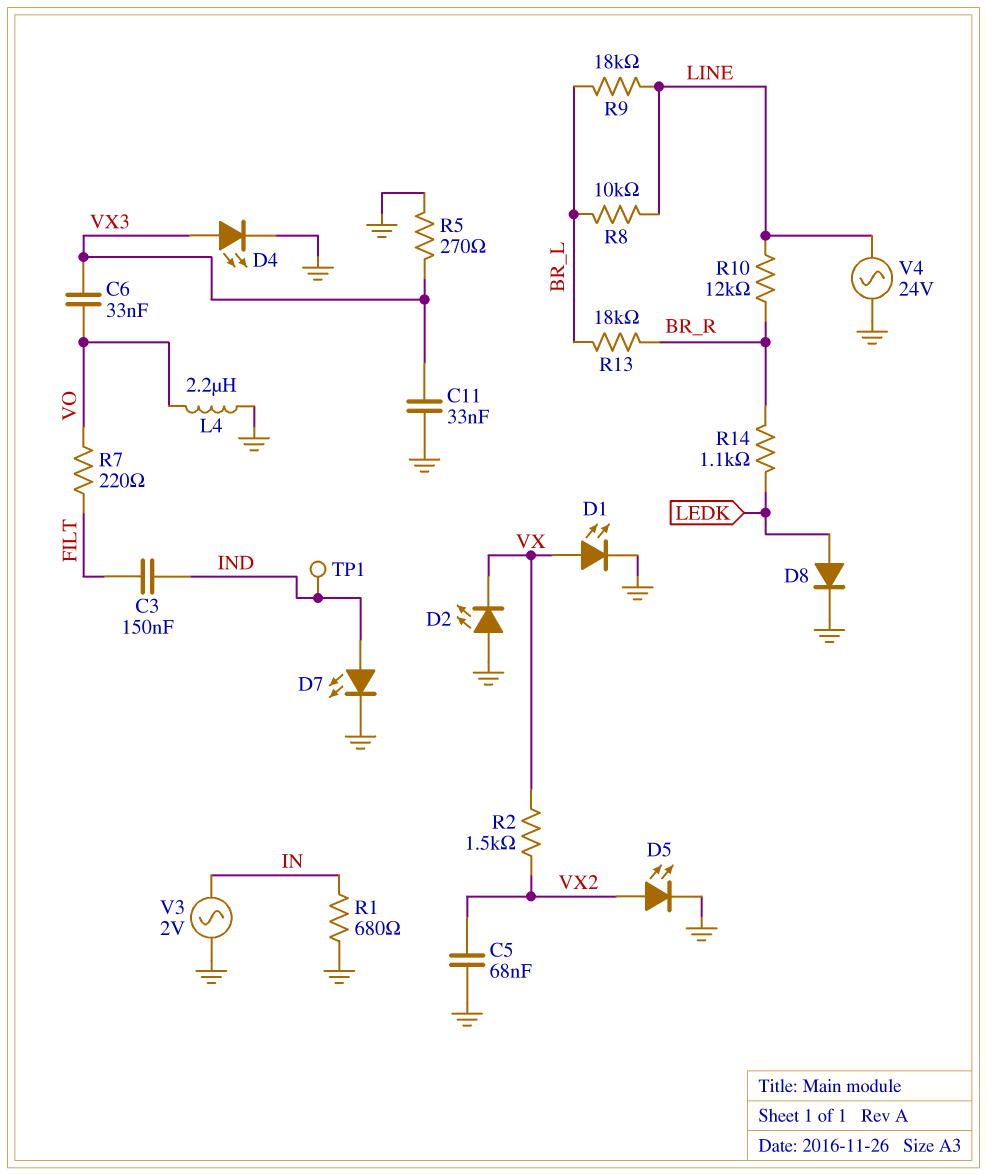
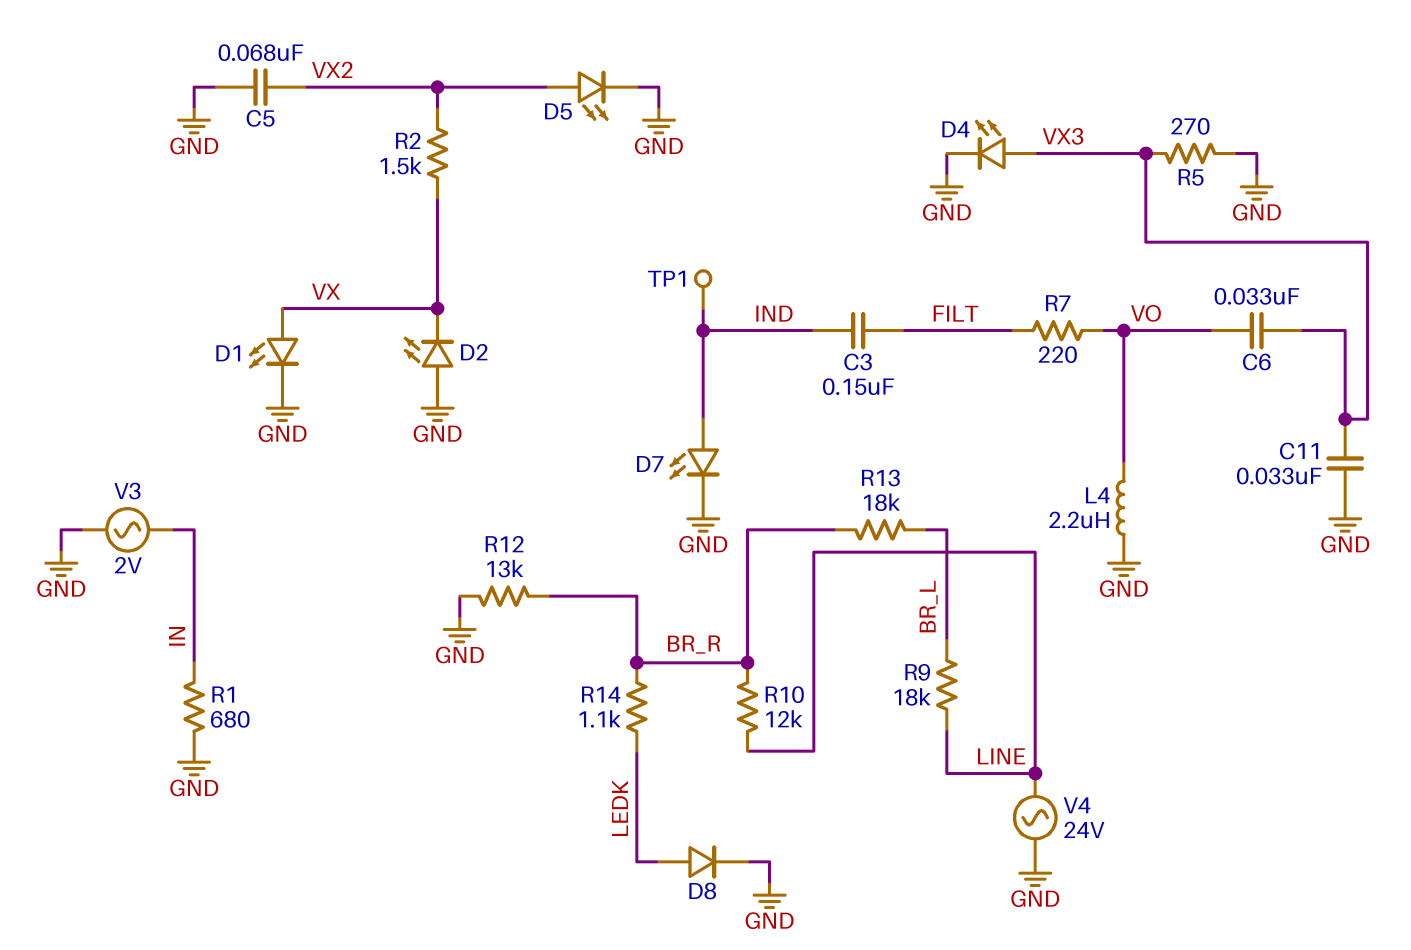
R8: 10k (BR_L, LINE) -> none
R12: none -> 13k (BR_R, GND)

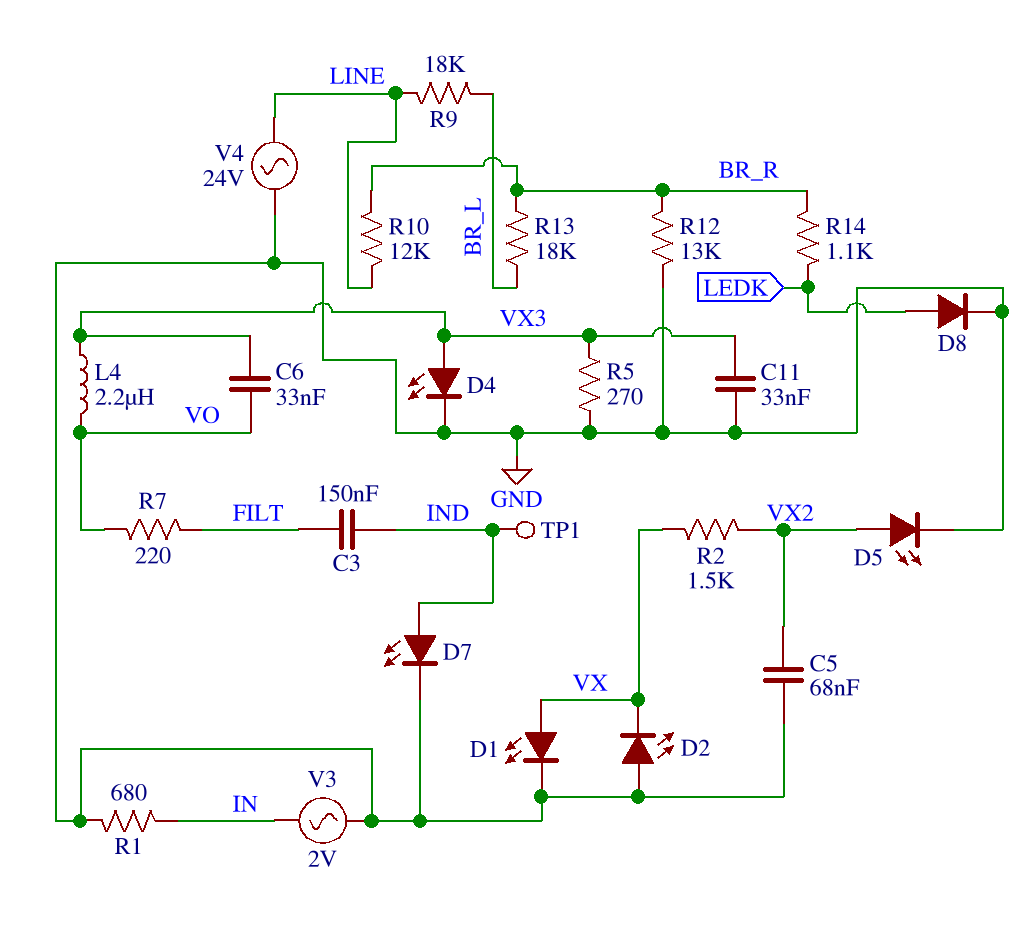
L4: 2.2uH (GND, VO) -> 2.2uH (VO, VX3)

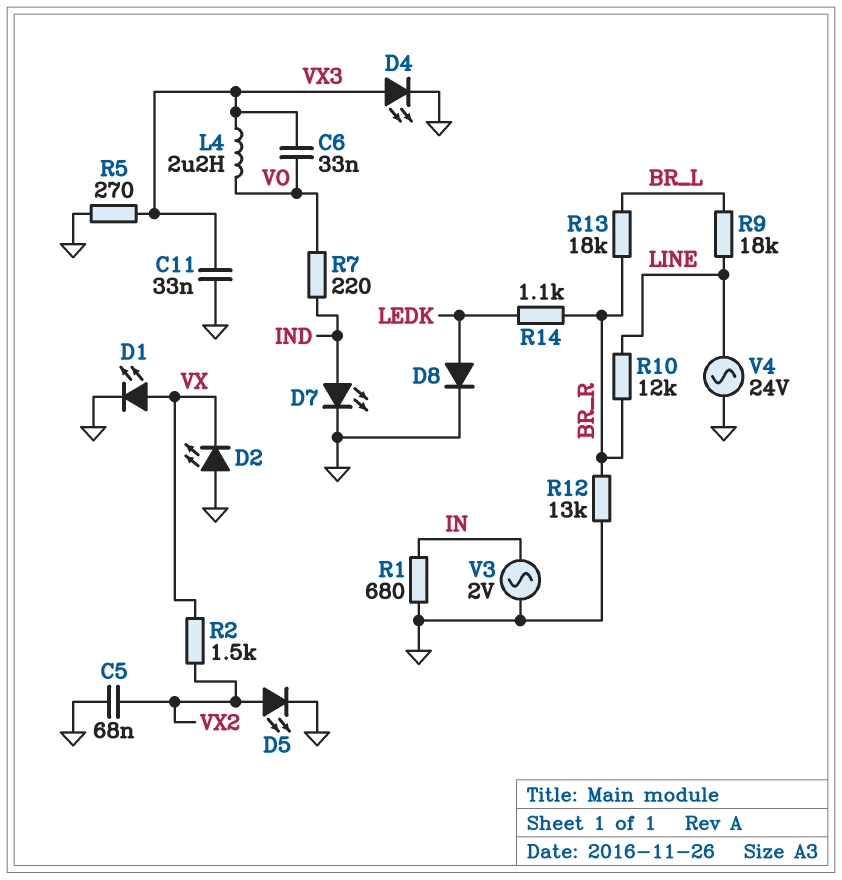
C3: 150nF (FILT, IND) -> none
R7: 220 (FILT, VO) -> 220 (IND, VO)
TP1: test point (IND) -> none

